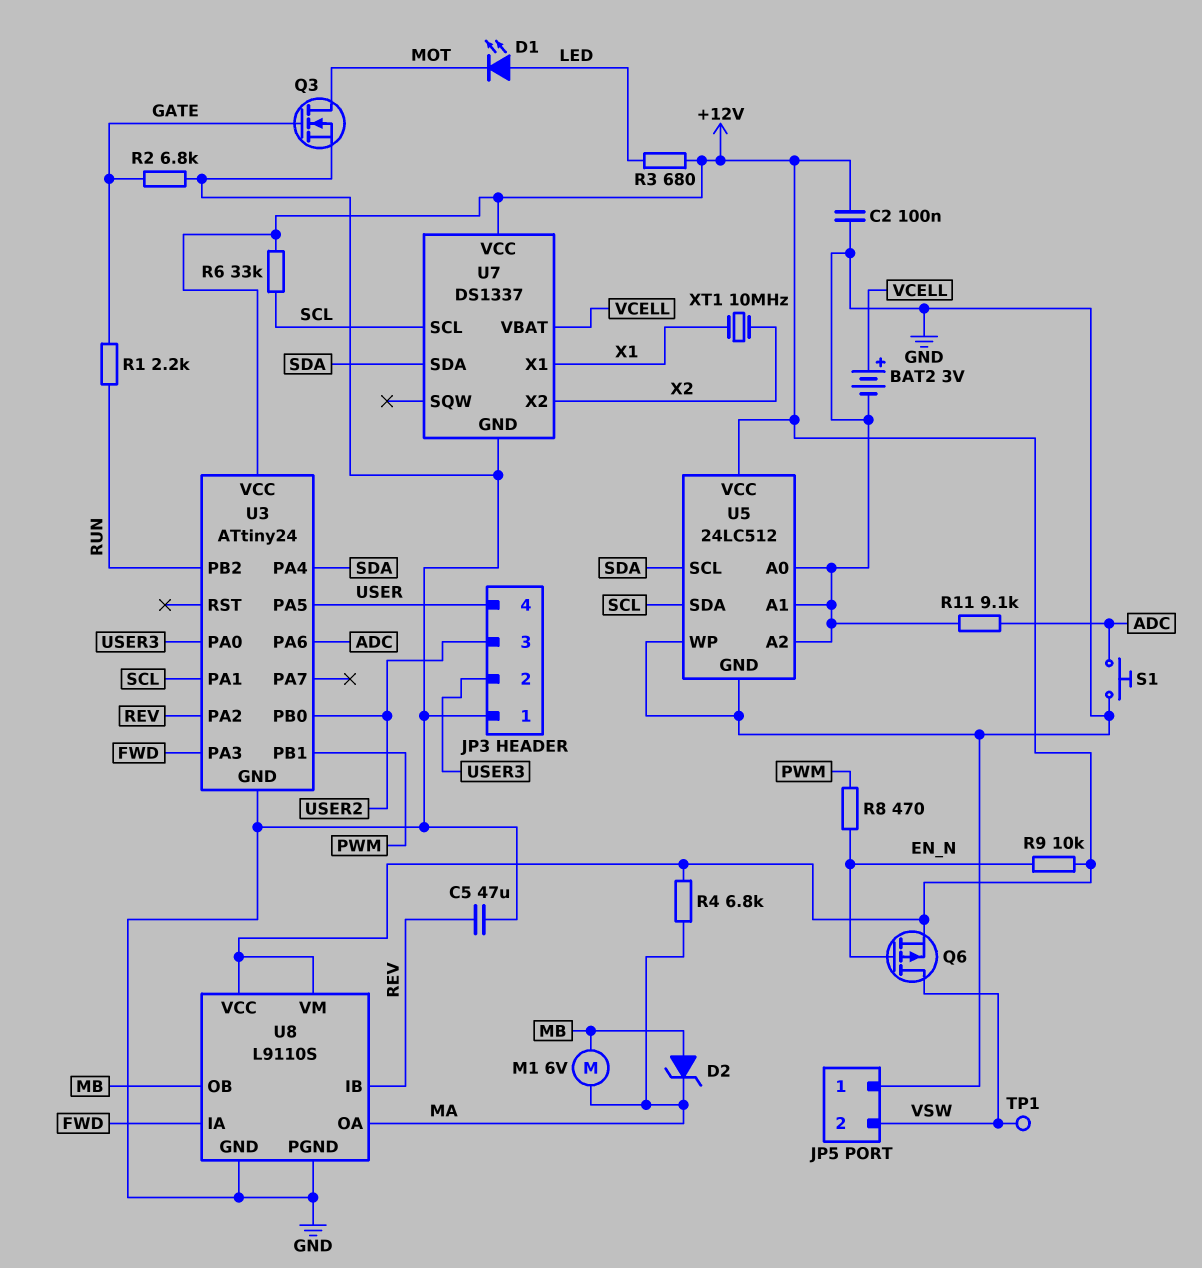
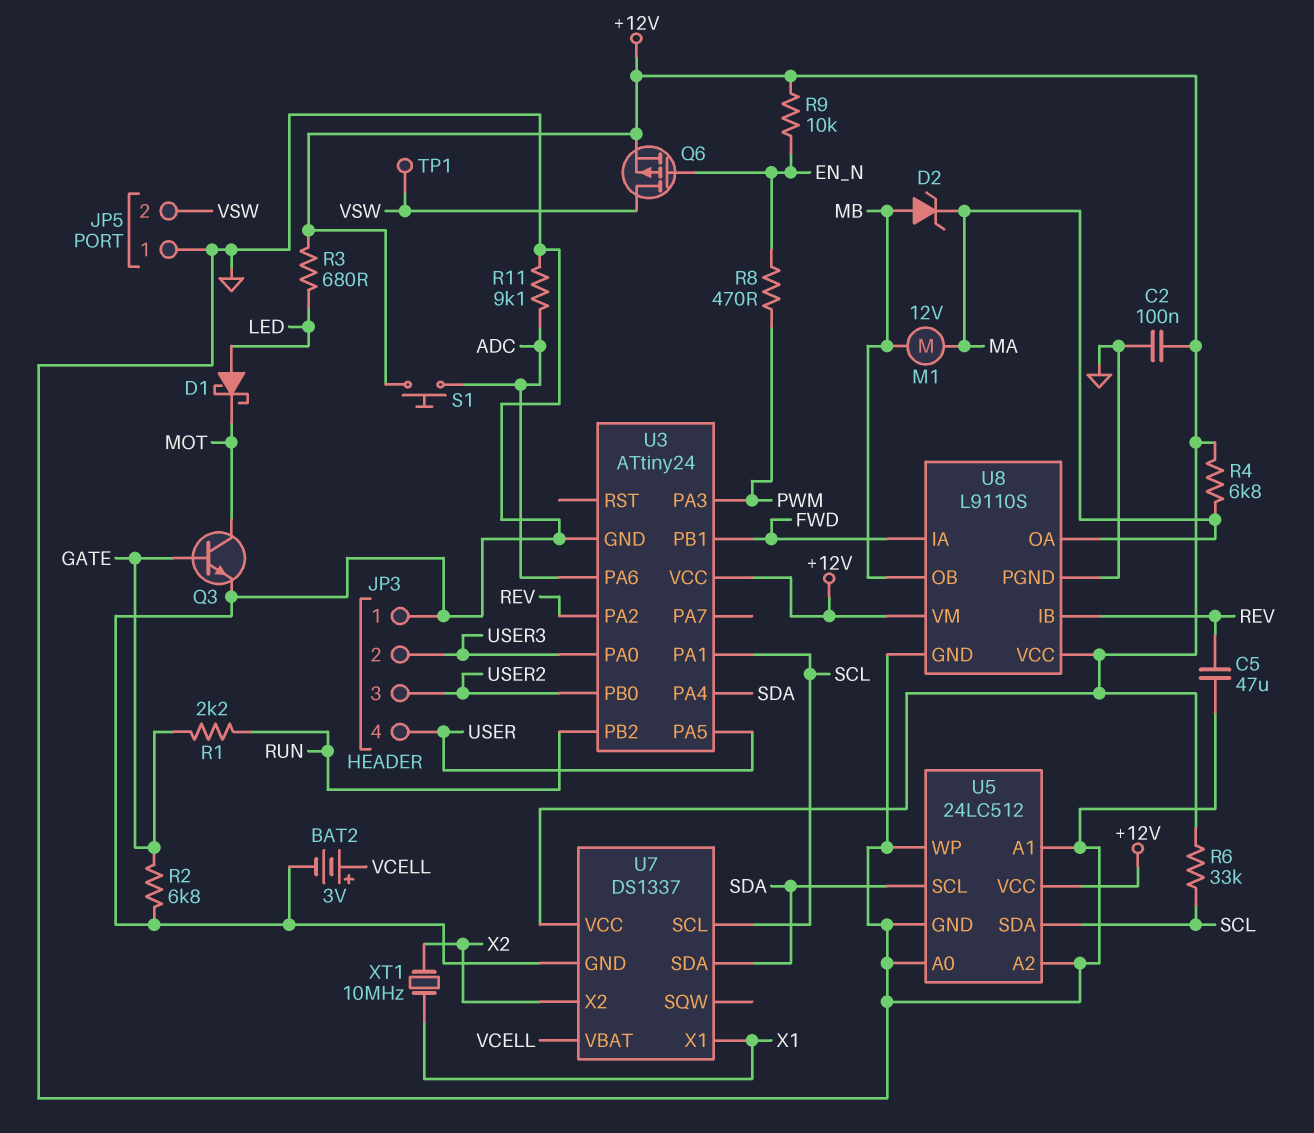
D1: LED (A LED, K MOT) -> schottky (A LED, K MOT)
M1: motor 6V (MA, MB) -> motor 12V (MA, MB)
Q3: NMOS (G GATE, D MOT, S GND) -> NPN (B GATE, C MOT, E GND)
S1: button (ADC, GND) -> button (+12V, ADC)
U3 pin PA3: FWD -> PWM
U3 pin PB1: PWM -> FWD

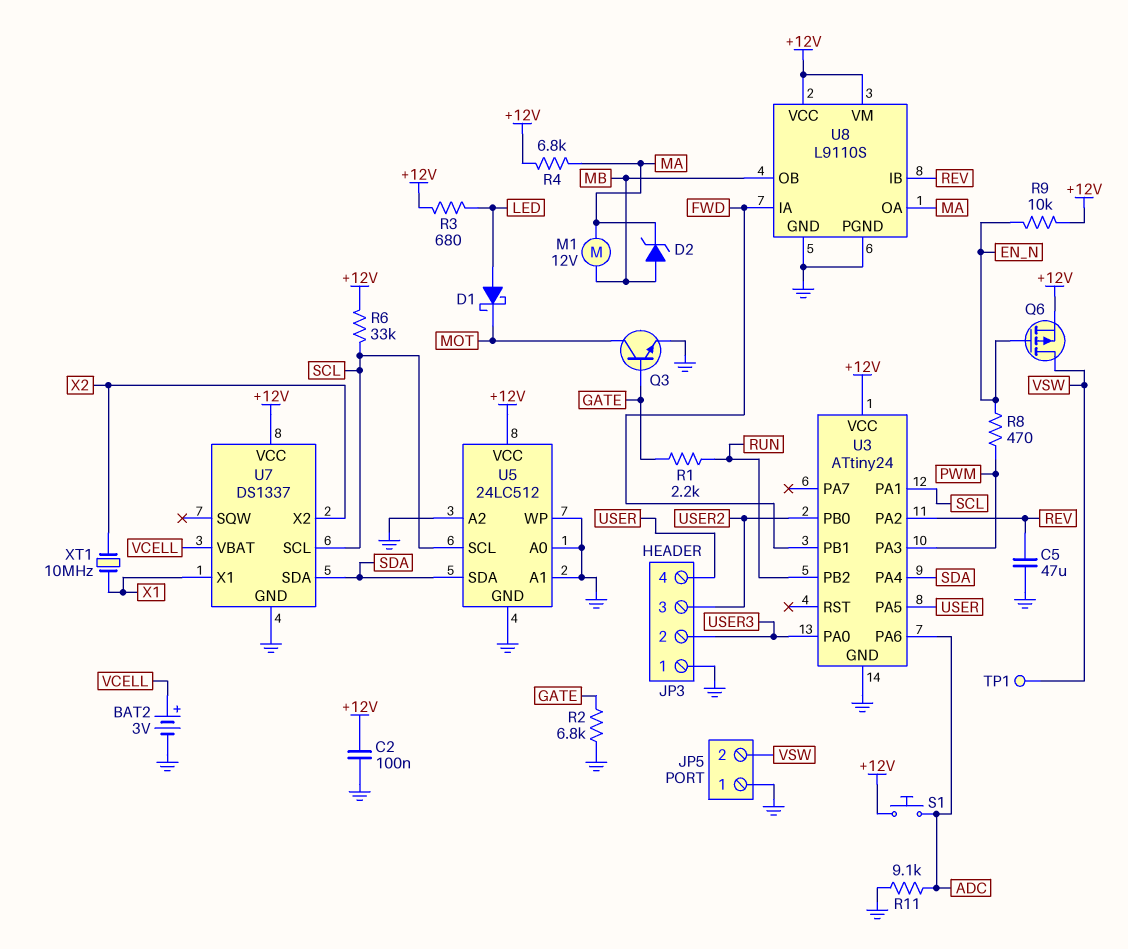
U5 pin SCL: SDA -> SCL
U5 pin SDA: SCL -> SDA

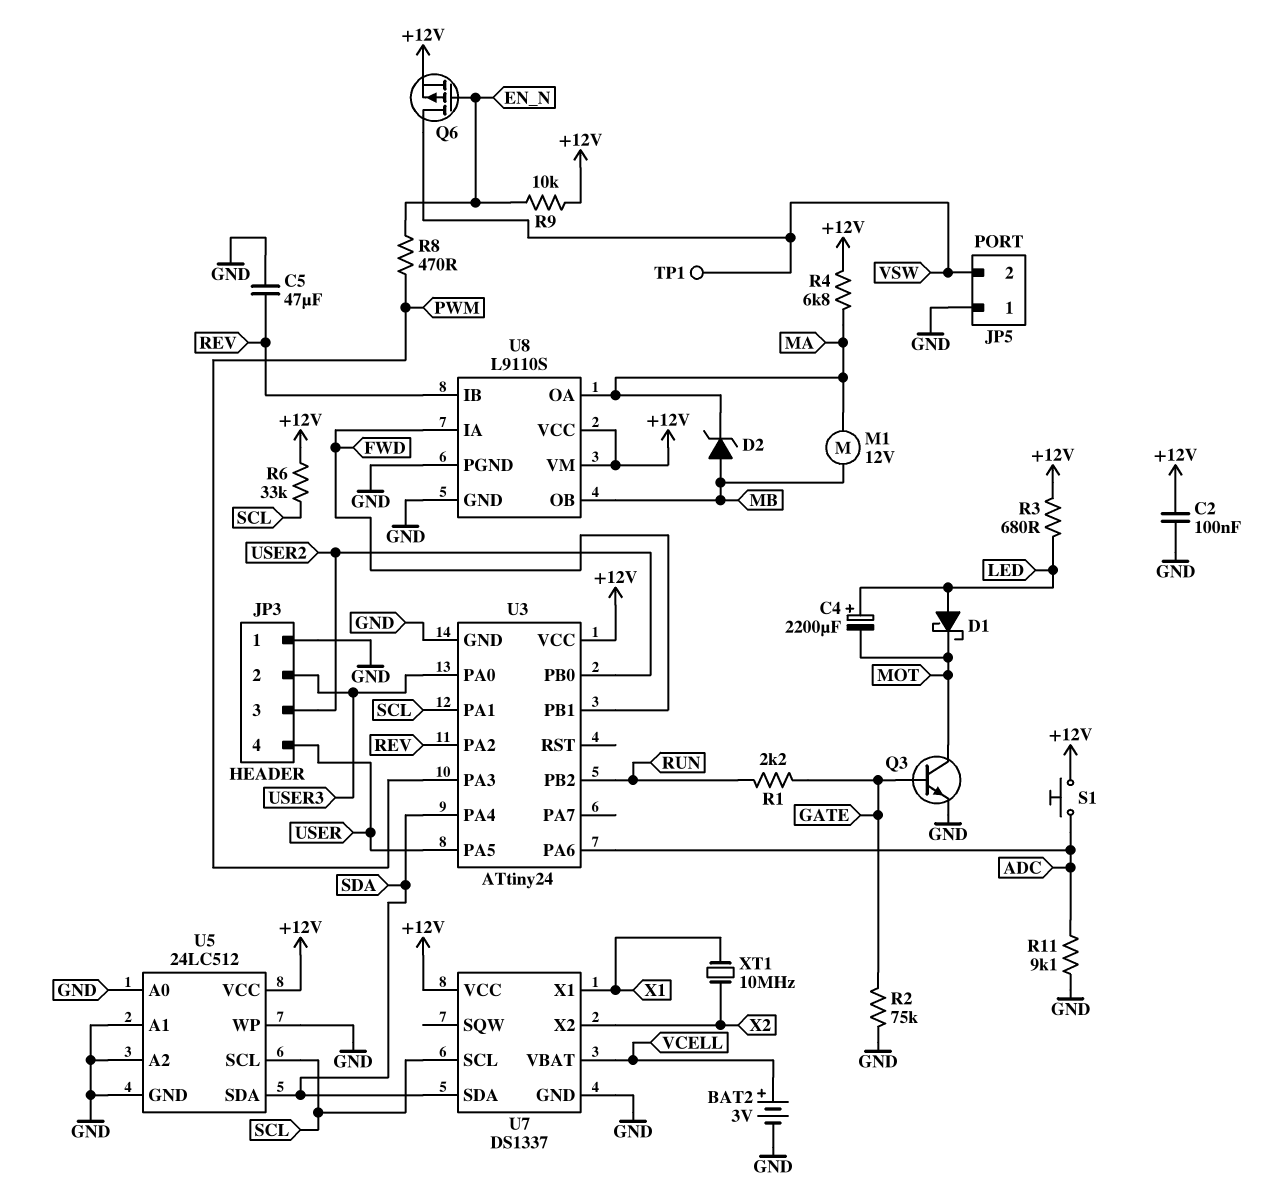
C4: none -> 2200uF (plus LED, minus MOT)
R2: 6.8k (GATE, GND) -> 75k (GATE, GND)

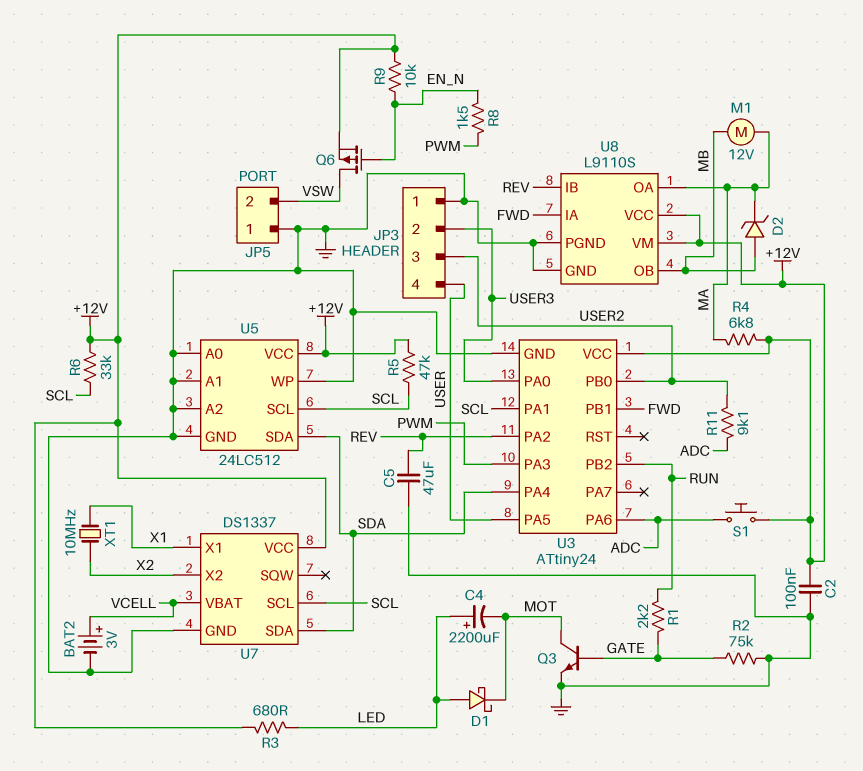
R5: none -> 47k (+12V, SCL)
R8: 470 (EN_N, PWM) -> 1.5k (EN_N, PWM)
R11: 9.1k (ADC, GND) -> 9.1k (ADC, USER2)
TP1: test point (VSW) -> none

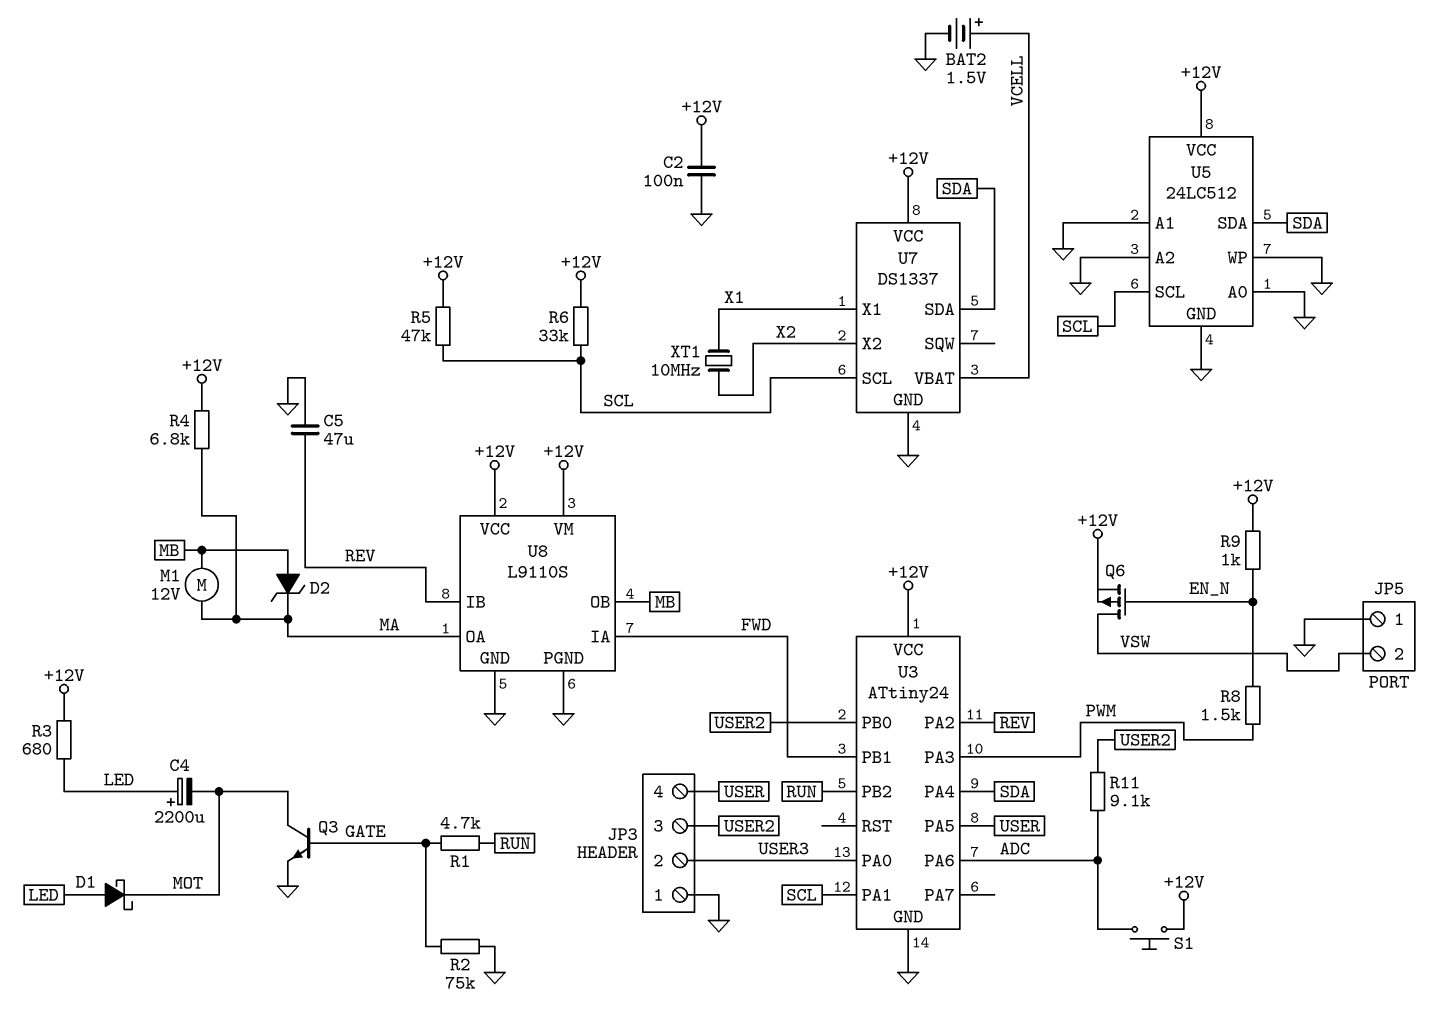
BAT2: 3V (plus VCELL, minus GND) -> 1.5V (plus VCELL, minus GND)
R1: 2.2k (GATE, RUN) -> 4.7k (GATE, RUN)
R9: 10k (+12V, EN_N) -> 1k (+12V, EN_N)

